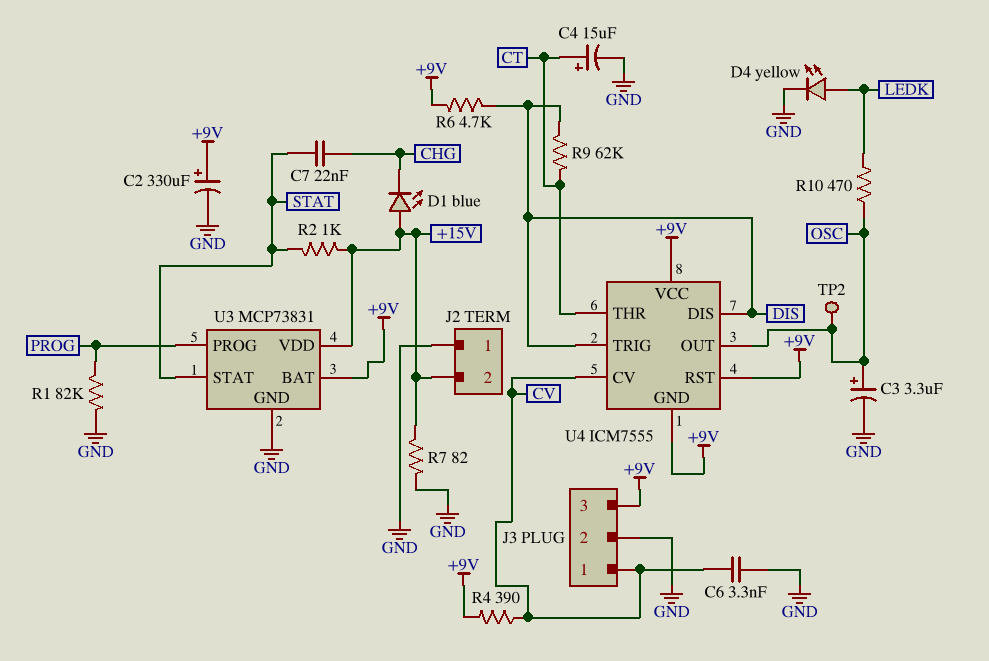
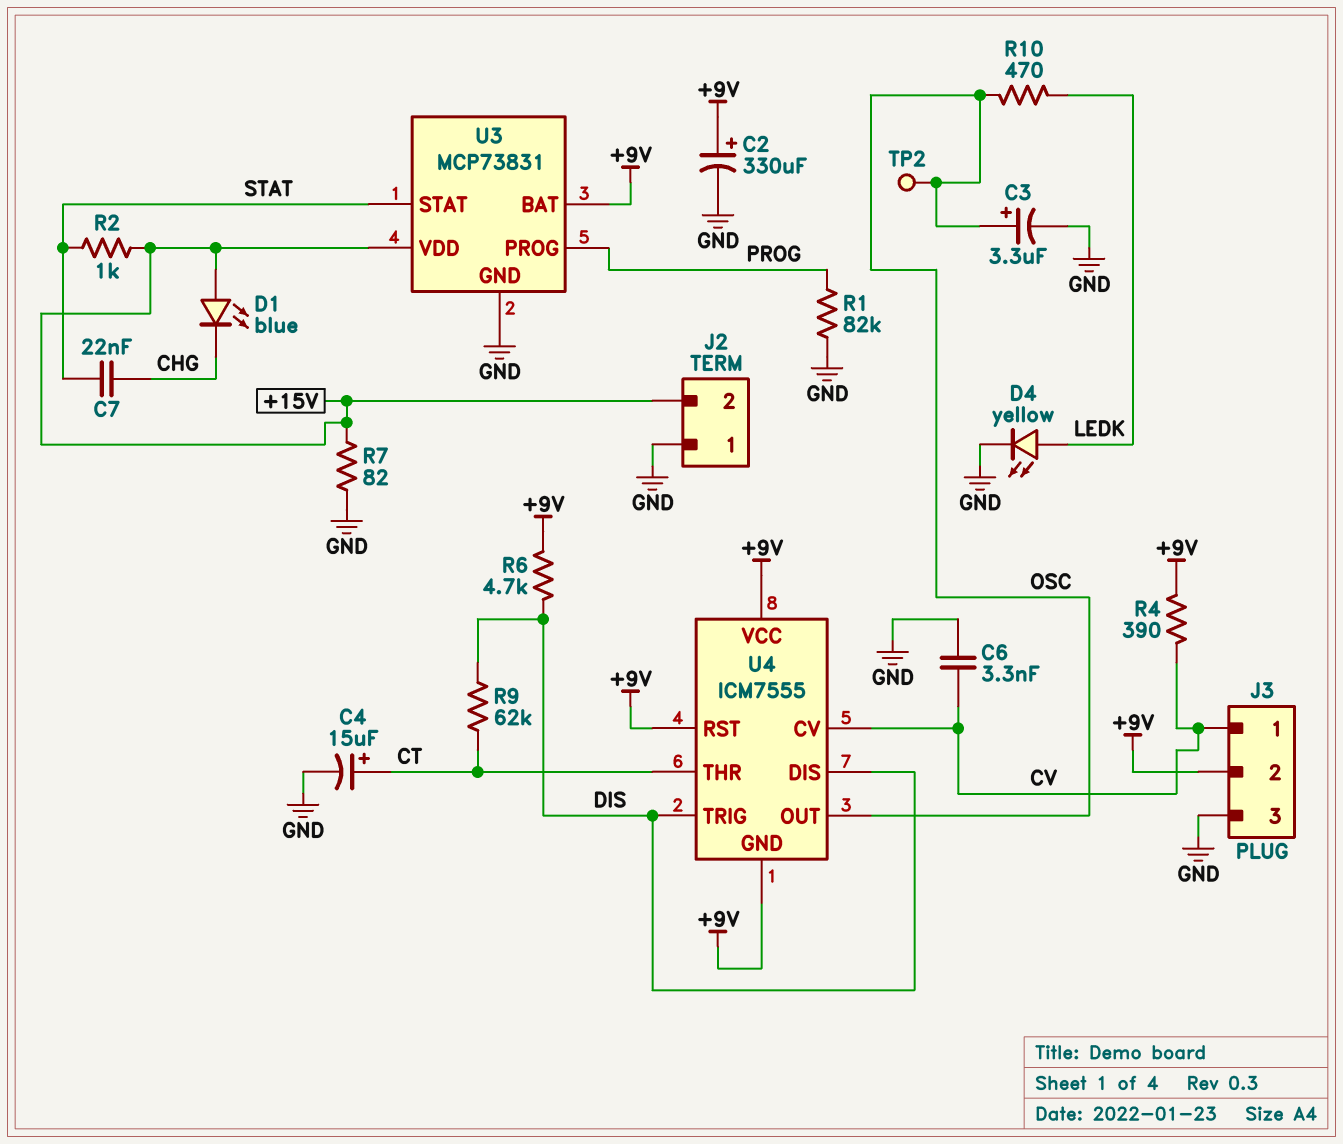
J3 pin 2: GND -> +9V
J3 pin 3: +9V -> GND

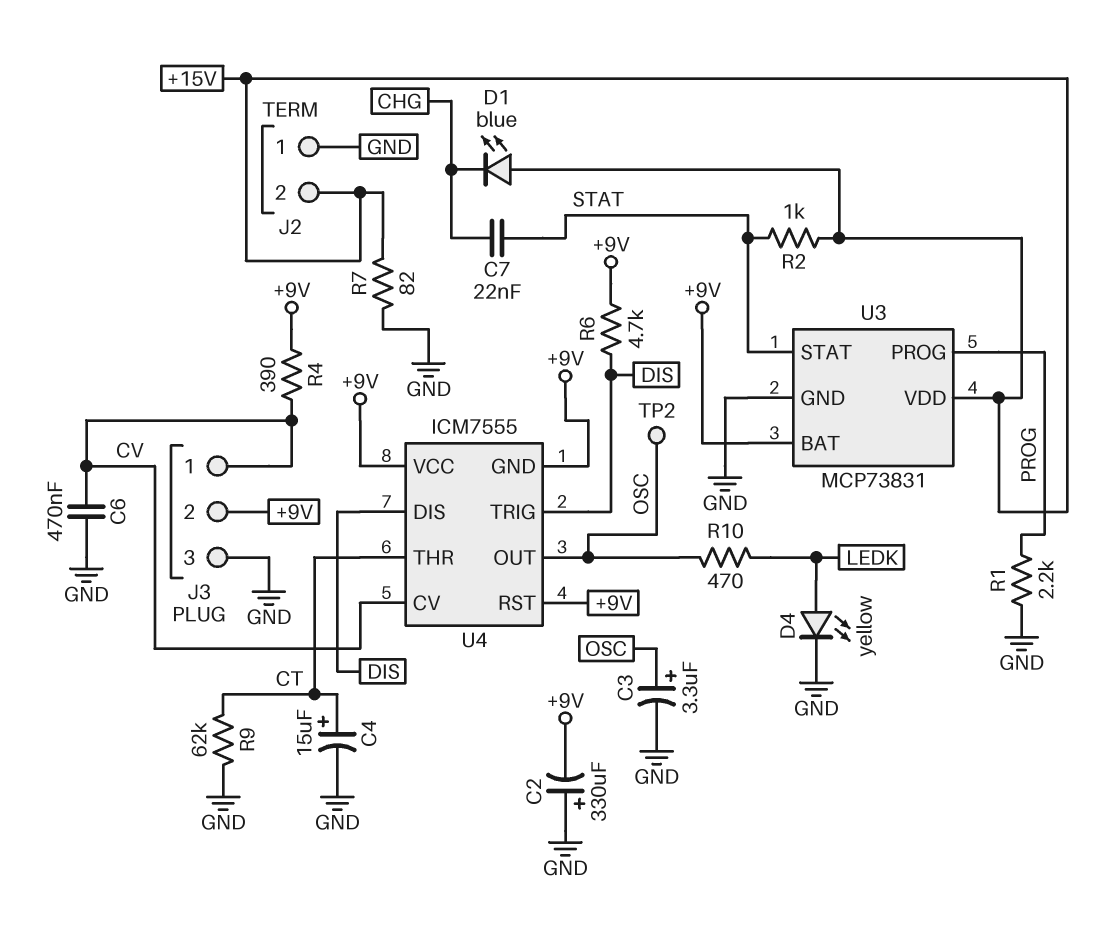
C2: 330uF (plus +9V, minus GND) -> 330uF (plus GND, minus +9V)
C6: 3.3nF (CV, GND) -> 470nF (CV, GND)
R1: 82k (GND, PROG) -> 2.2k (GND, PROG)
R9: 62k (CT, DIS) -> 62k (CT, GND)

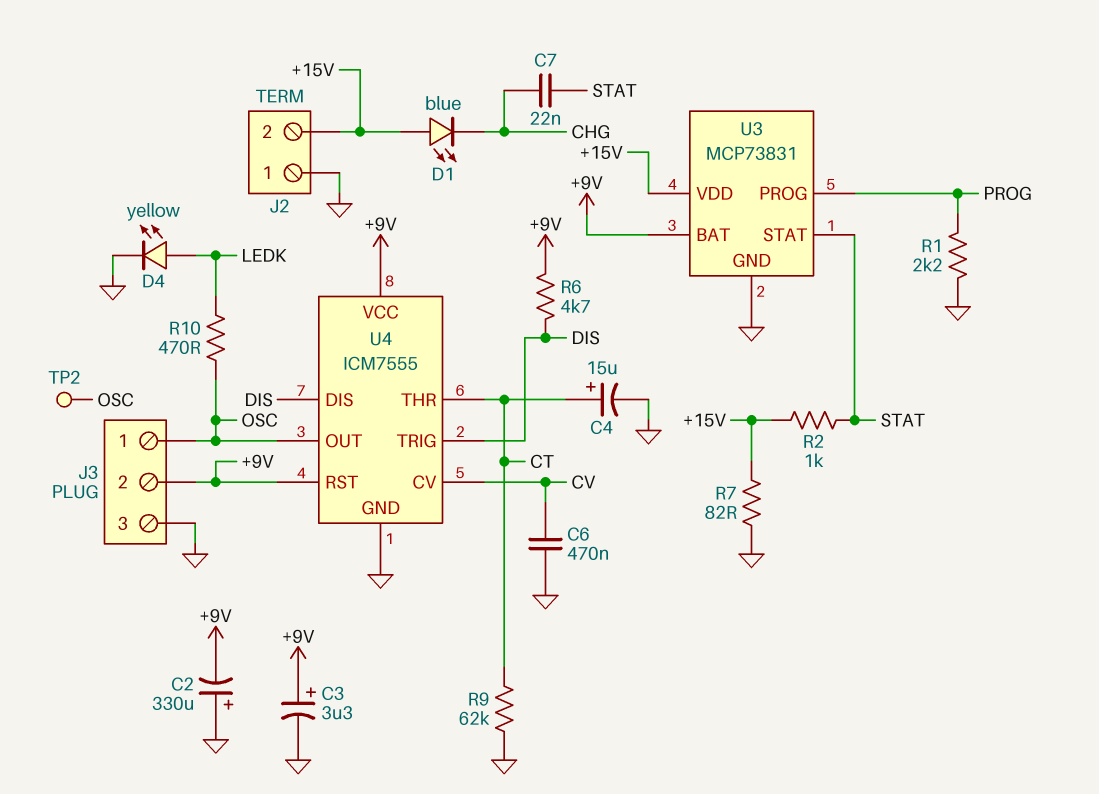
C3: 3.3uF (plus OSC, minus GND) -> 3.3uF (plus +9V, minus GND)
J3 pin 1: CV -> OSC
R4: 390 (+9V, CV) -> none
U4 pin GND: +9V -> GND

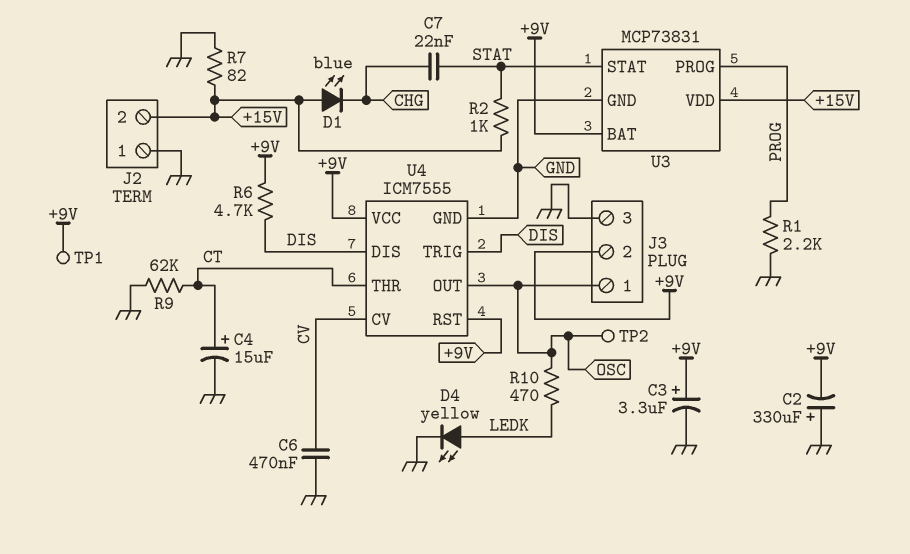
TP1: none -> test point (+9V)

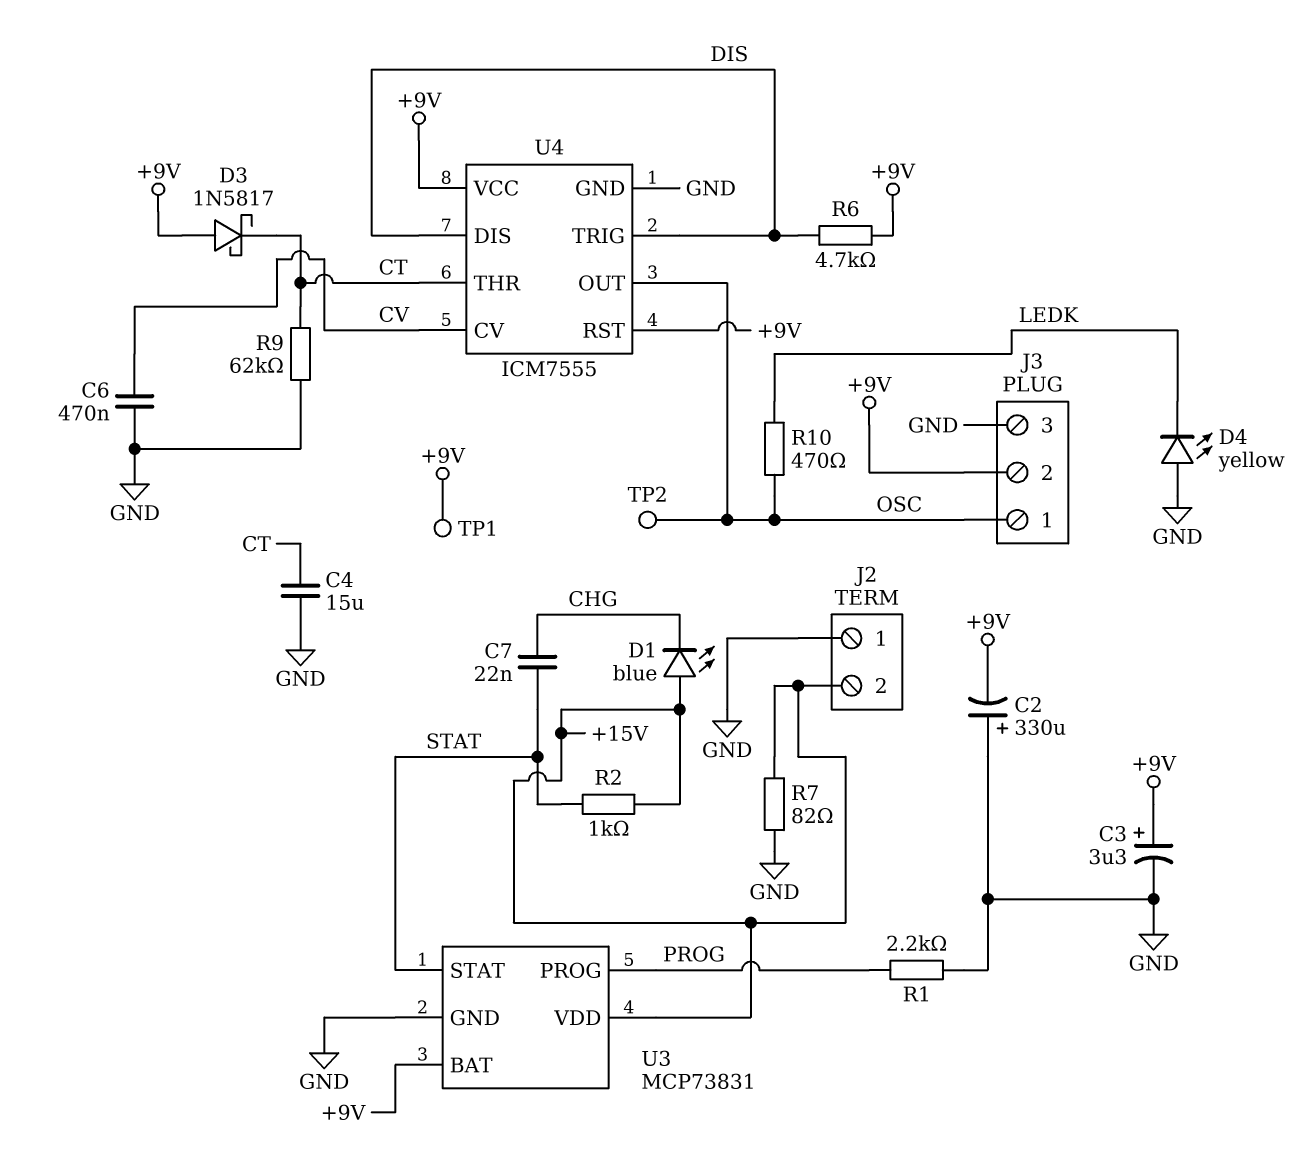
C4: 15uF (plus CT, minus GND) -> 15uF (CT, GND)
D3: none -> schottky 1N5817 (A +9V, K CT)
D4: LED yellow (A LEDK, K GND) -> LED yellow (A GND, K LEDK)

